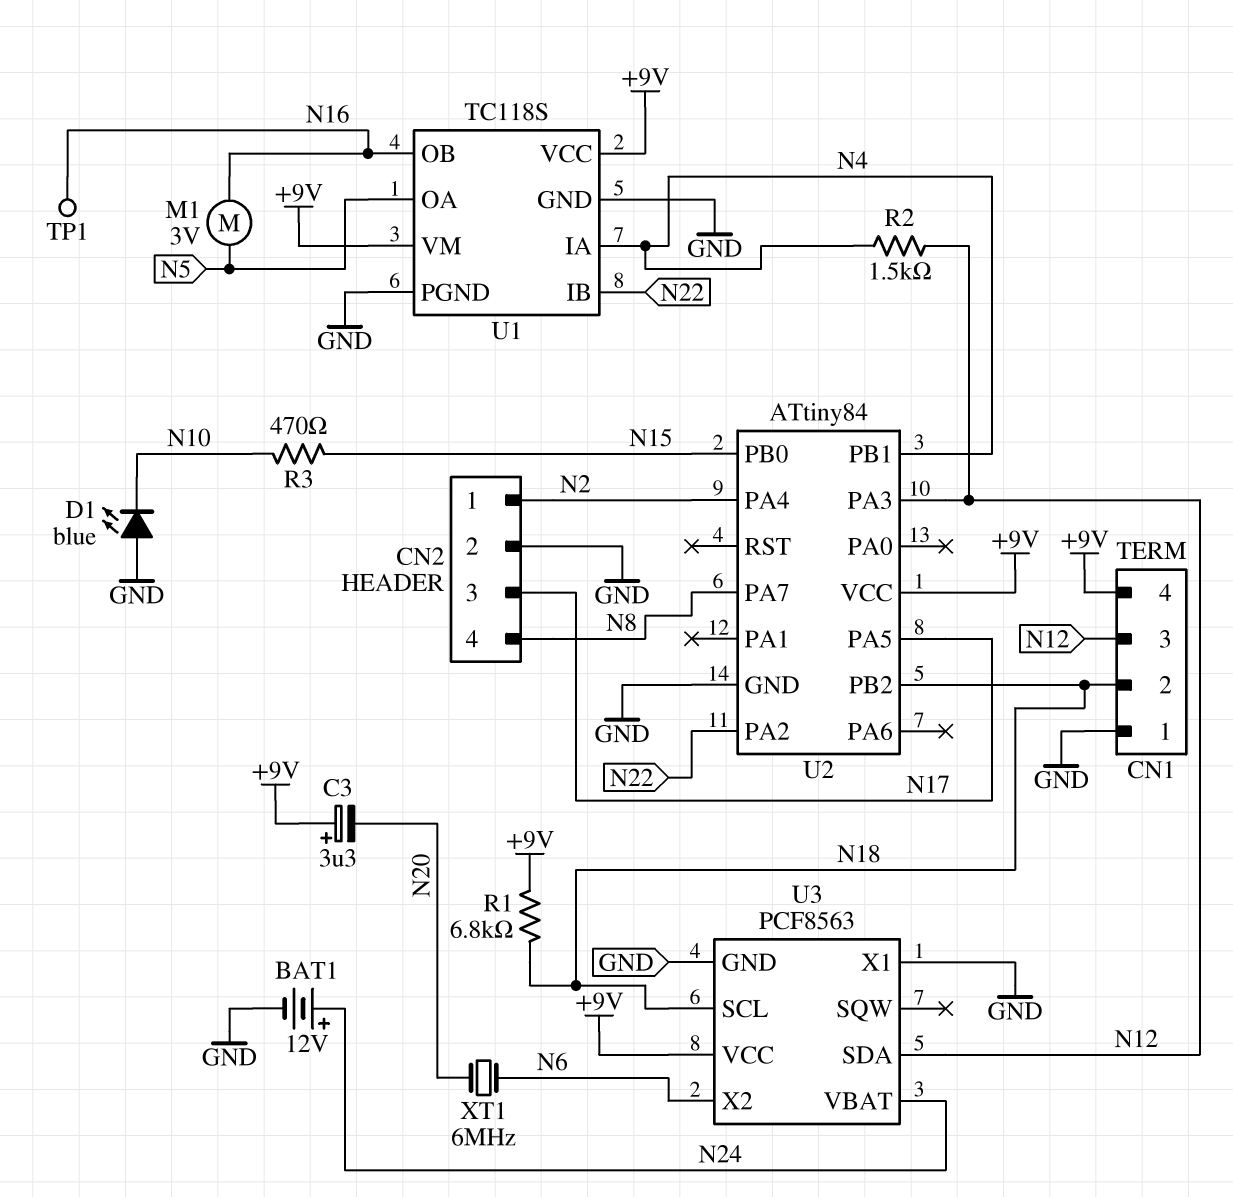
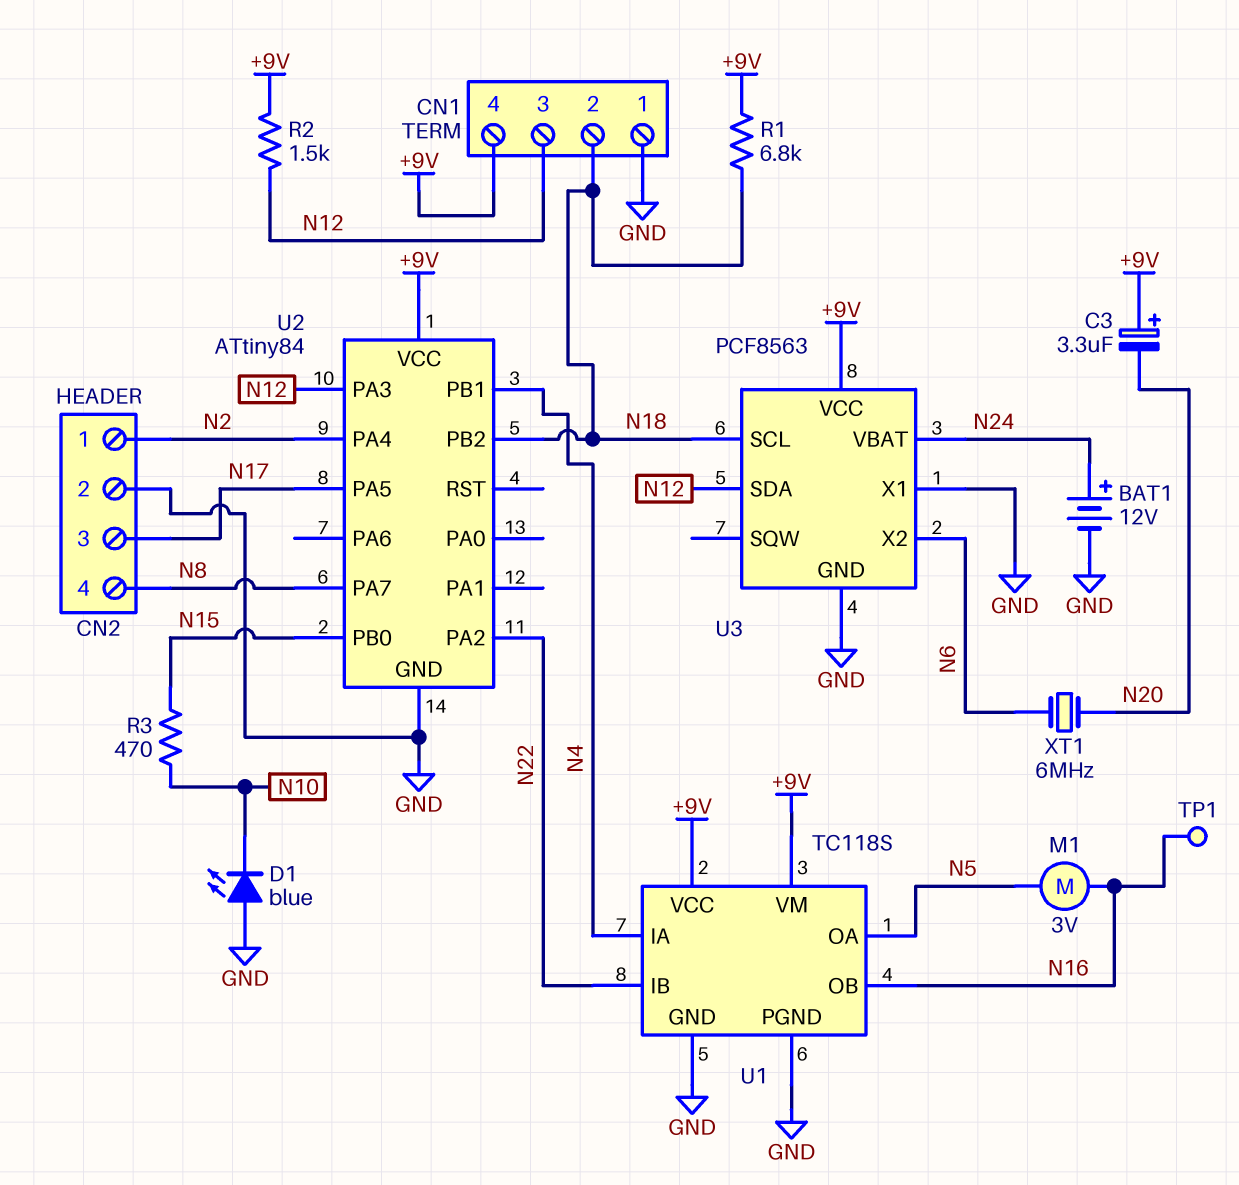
R2: 1.5k (N4, N12) -> 1.5k (+9V, N12)

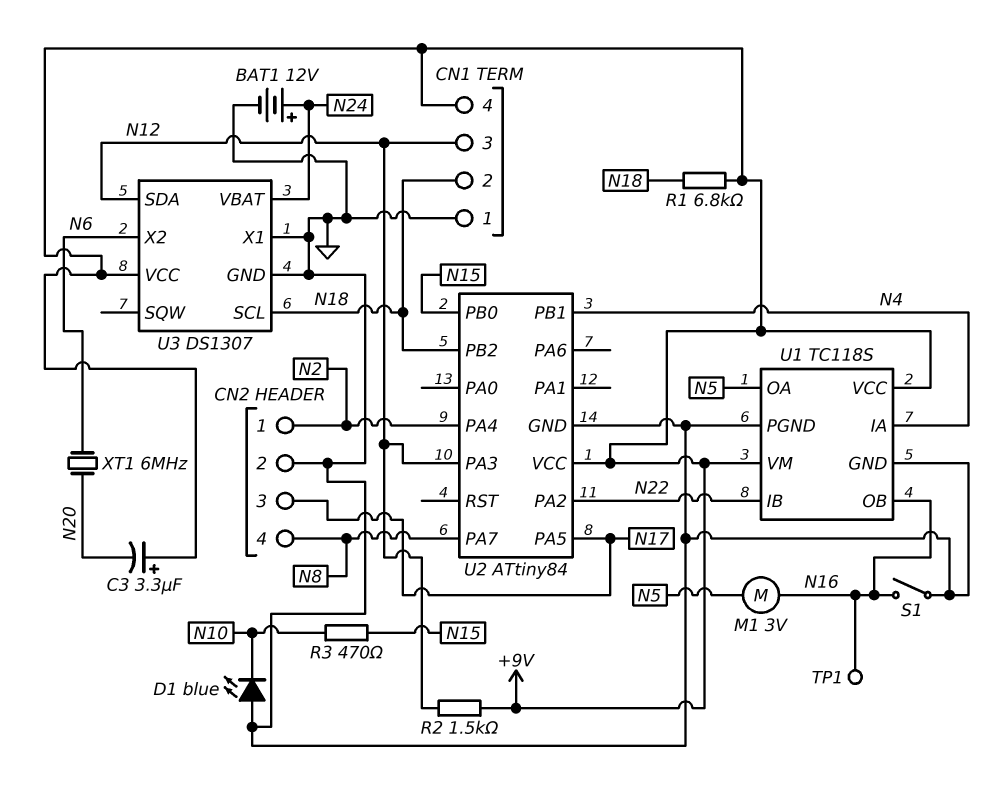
S1: none -> switch (GND, N16)
U3: PCF8563 -> DS1307

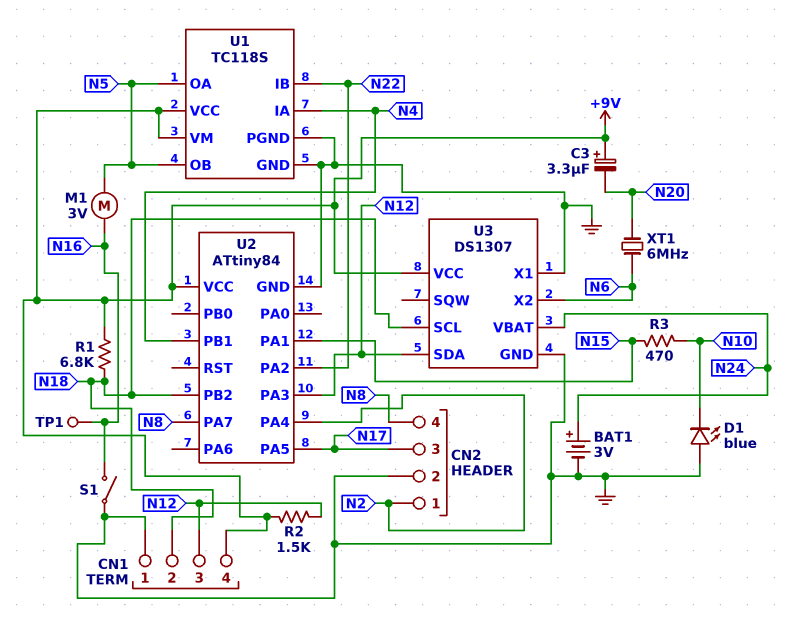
BAT1: 12V (plus N24, minus GND) -> 3V (plus N24, minus GND)
U1 pin OB: N16 -> N5
U2 pin PA1: none -> N15
U2 pin PB0: N15 -> none

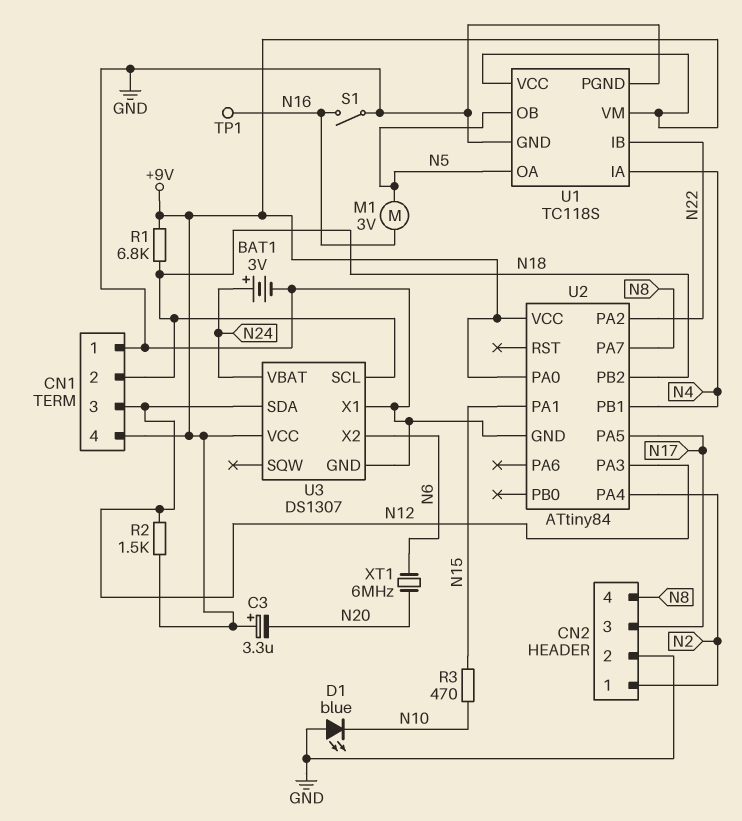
U2 pin PA0: none -> +9V

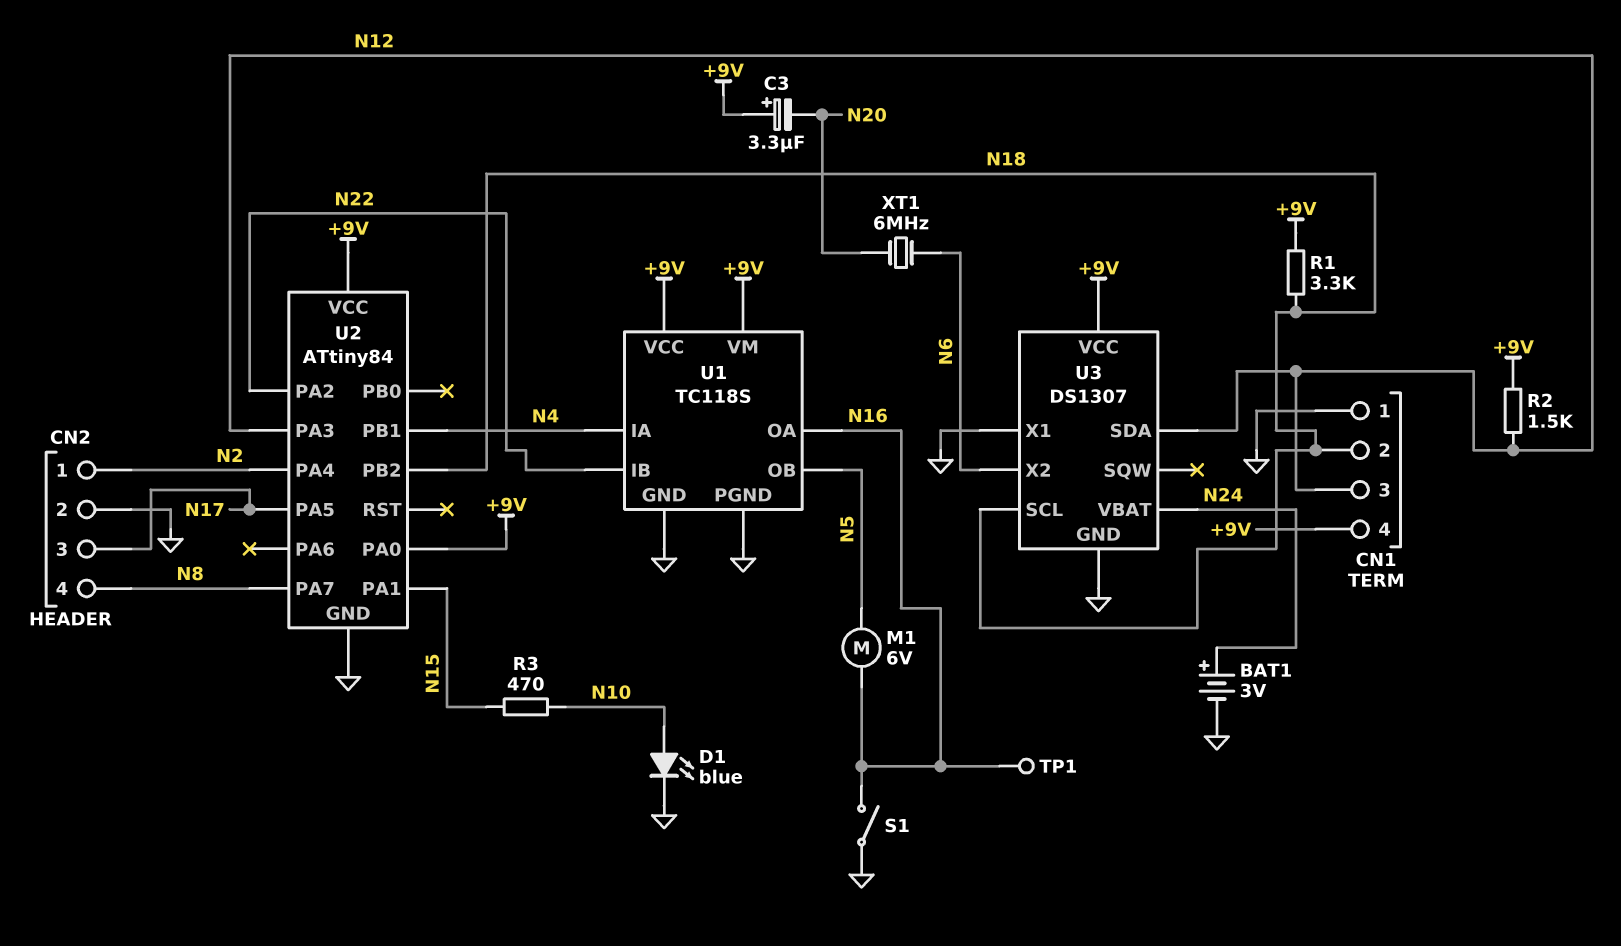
D1: LED blue (A GND, K N10) -> LED blue (A N10, K GND)
M1: motor 3V (N5, N16) -> motor 6V (N5, N16)
R1: 6.8k (+9V, N18) -> 3.3k (+9V, N18)
U1 pin OA: N5 -> N16

